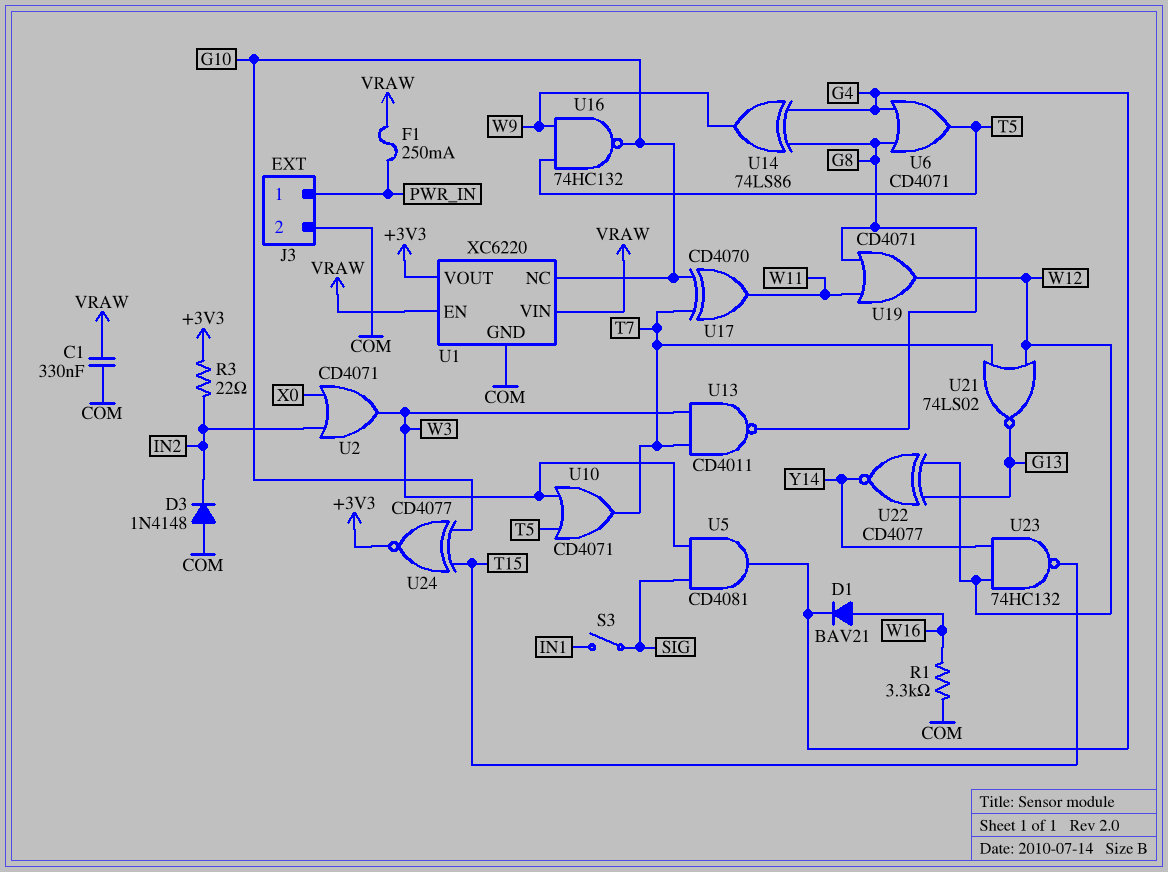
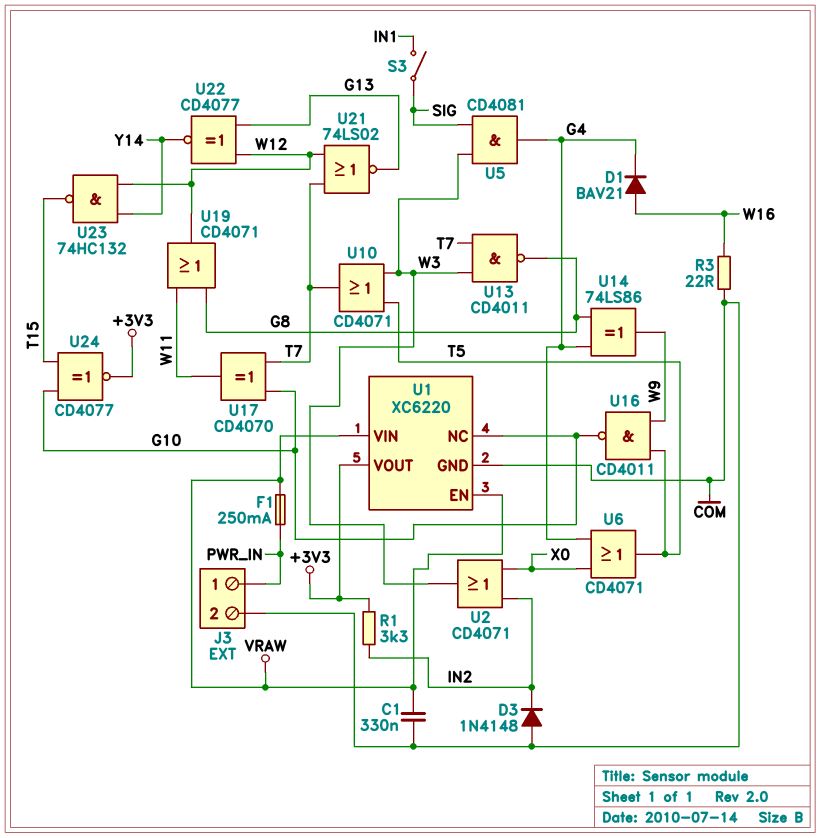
R1: 3.3k (COM, W16) -> 3.3k (+3V3, IN2)
R3: 22 (+3V3, IN2) -> 22 (COM, W16)
U6: OR CD4071 (in G4, in G8, out T5) -> OR CD4071 (in G4, in X0, out T5)
U16: NAND 74HC132 (in T5, in W9, out G10) -> NAND CD4011 (in T5, in W9, out G10)

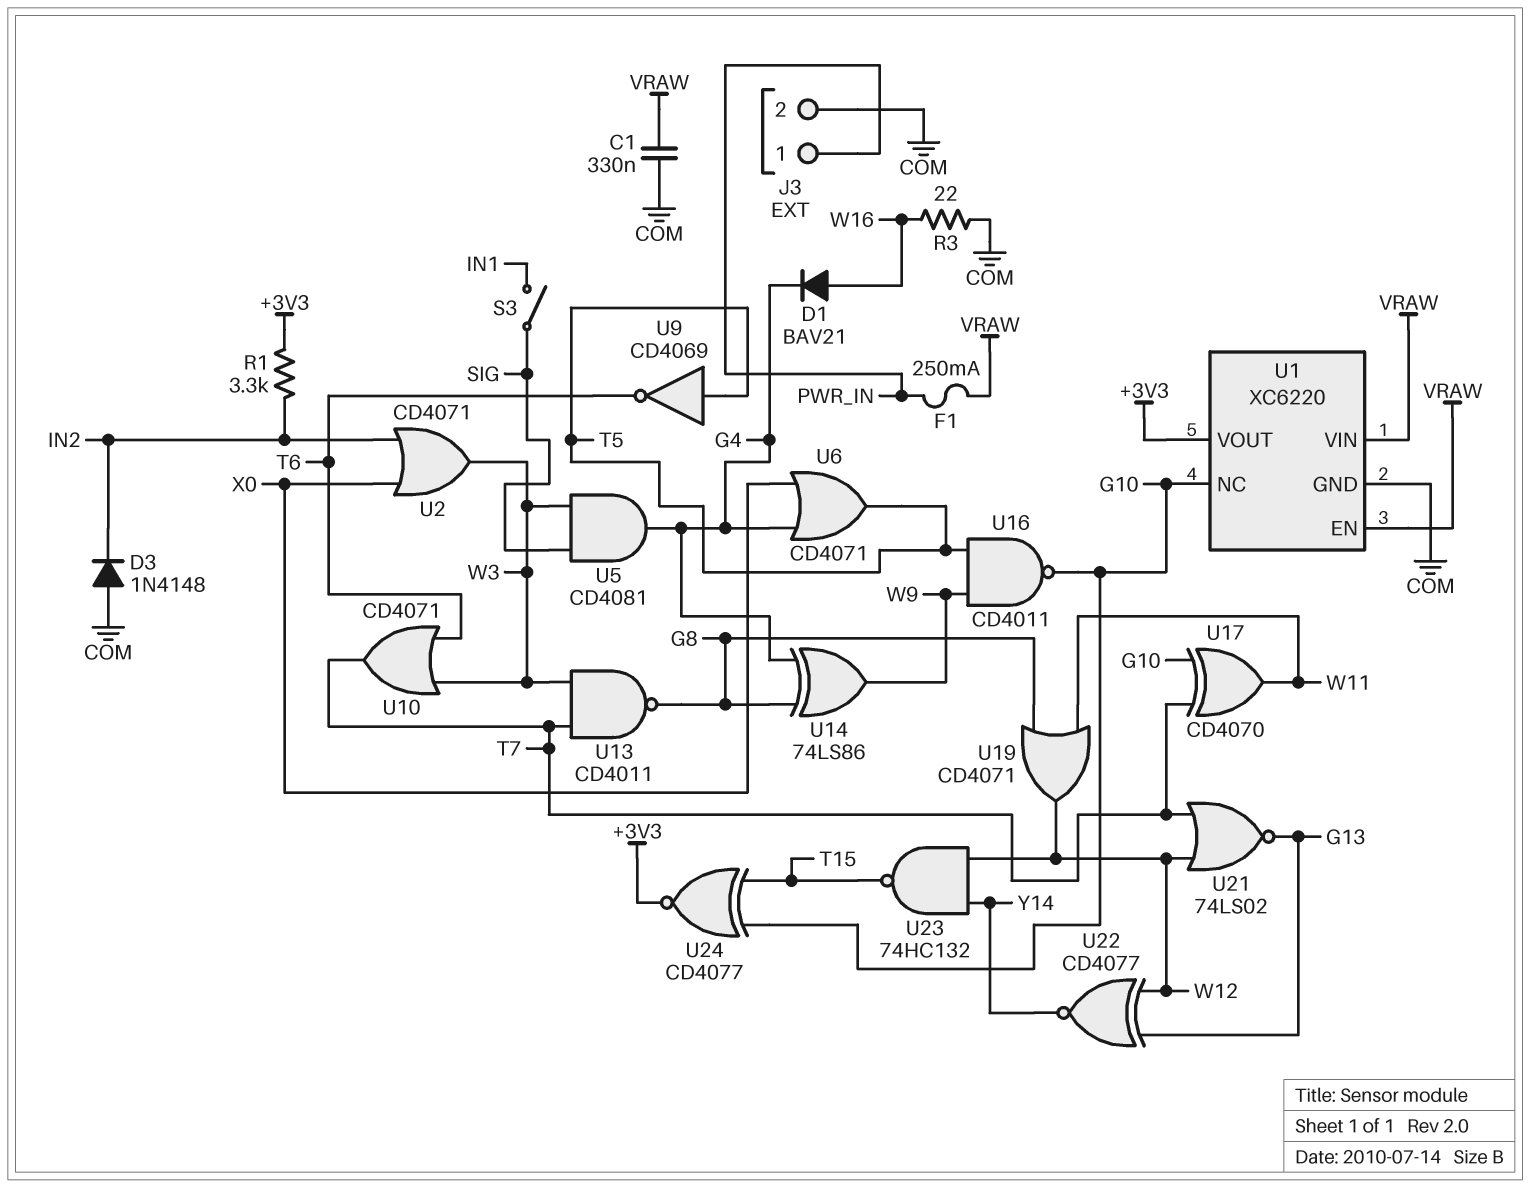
U9: none -> NOT CD4069 (in T5, out T6)
U10: OR CD4071 (in T5, in W3, out T7) -> OR CD4071 (in T6, in W3, out T7)

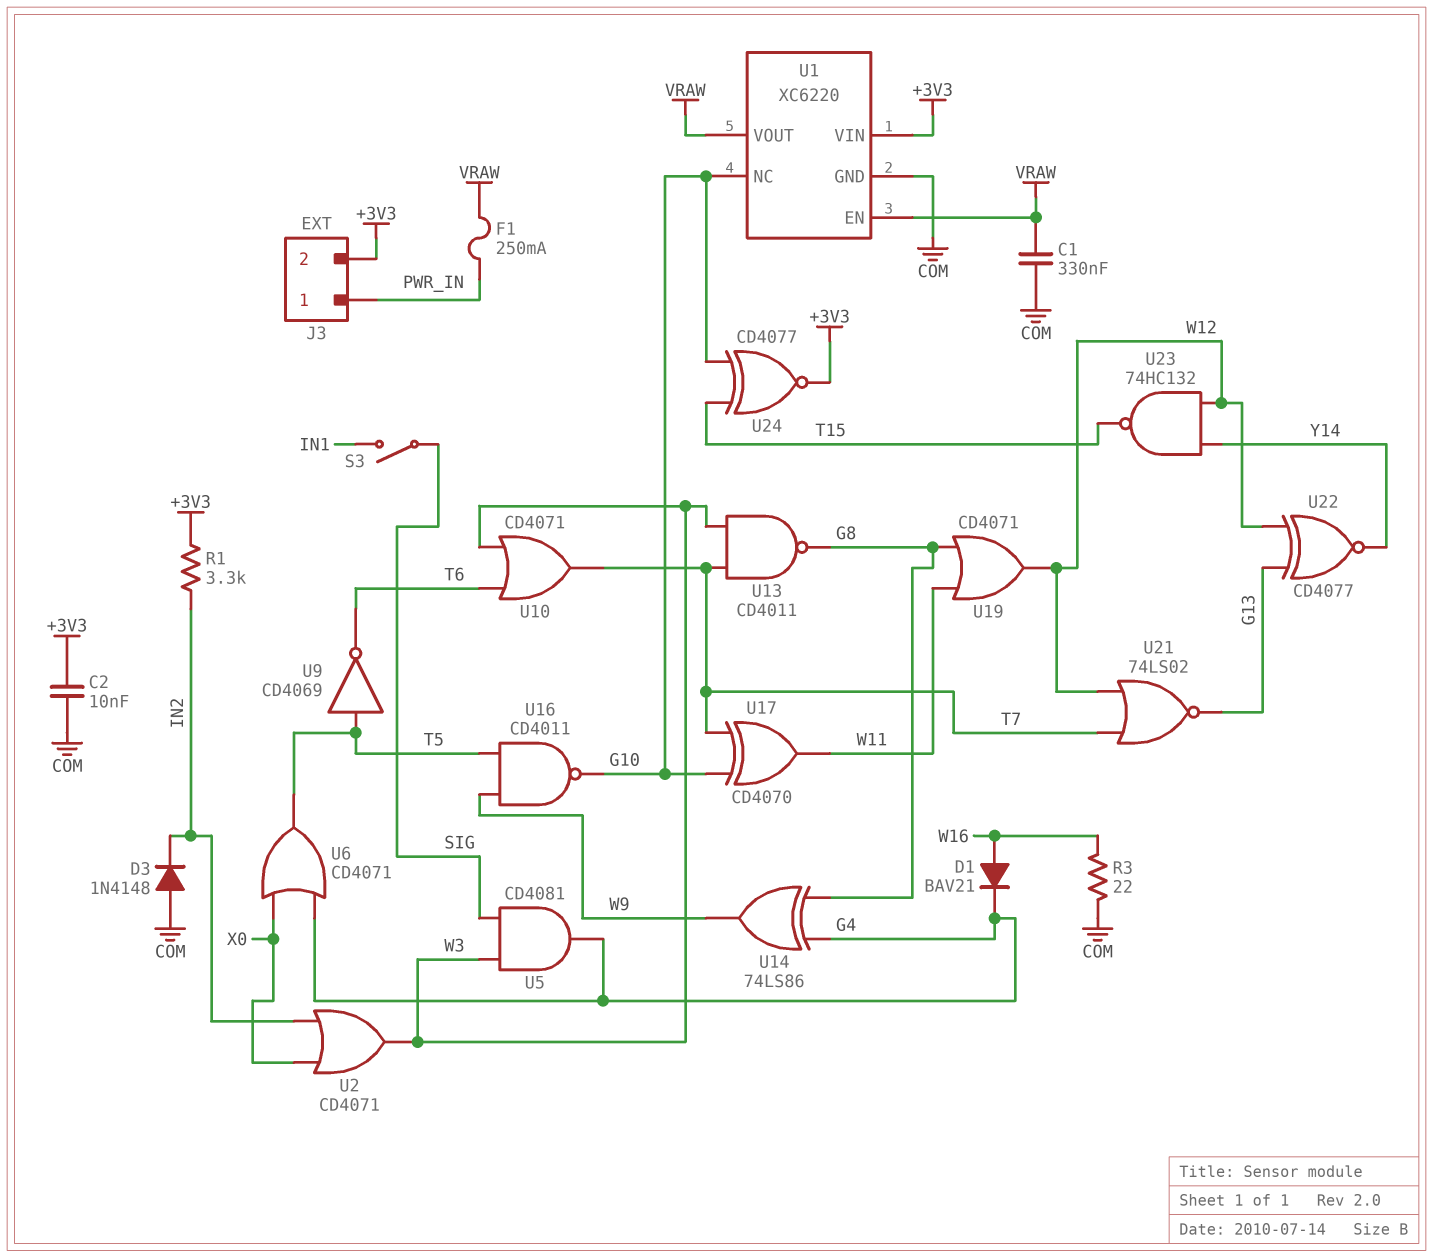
C2: none -> 10nF (+3V3, COM)
J3 pin 2: COM -> +3V3
U1 pin VIN: VRAW -> +3V3
U1 pin VOUT: +3V3 -> VRAW

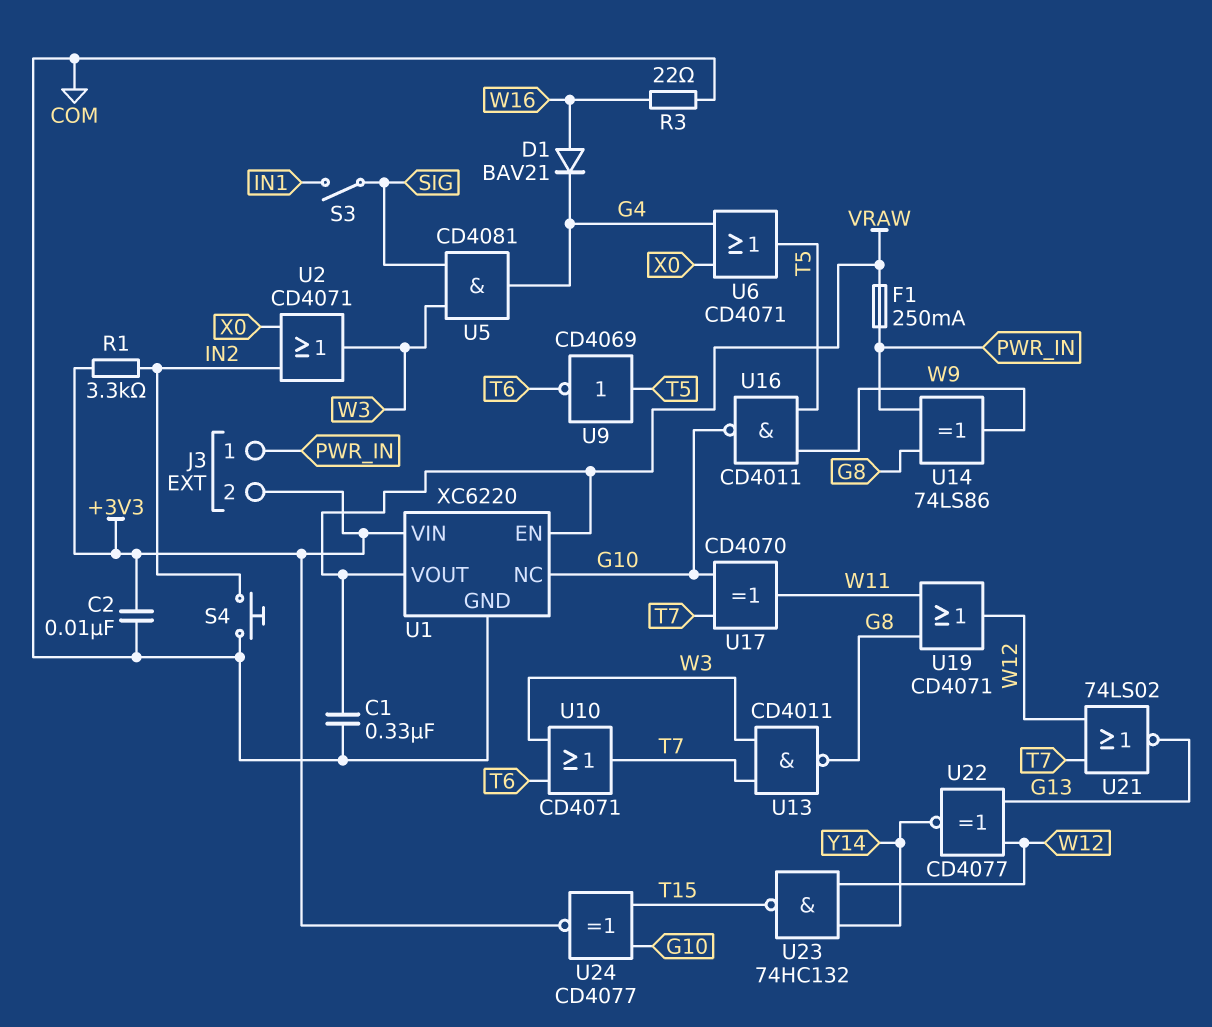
D3: diode 1N4148 (A COM, K IN2) -> none
S4: none -> button (COM, IN2)
U14: XOR 74LS86 (in G4, in G8, out W9) -> XOR 74LS86 (in G8, in PWR_IN, out W9)

